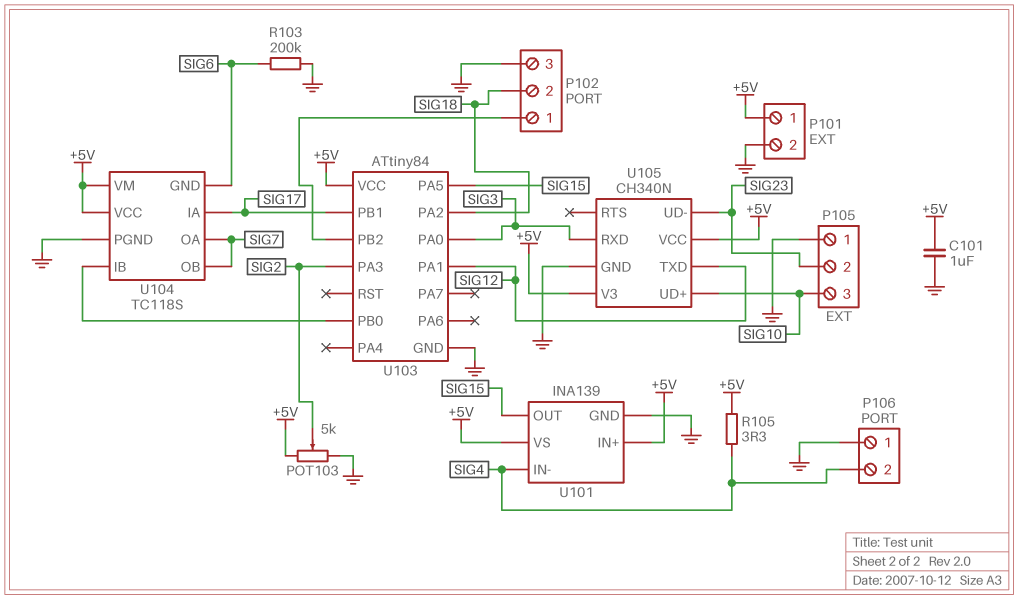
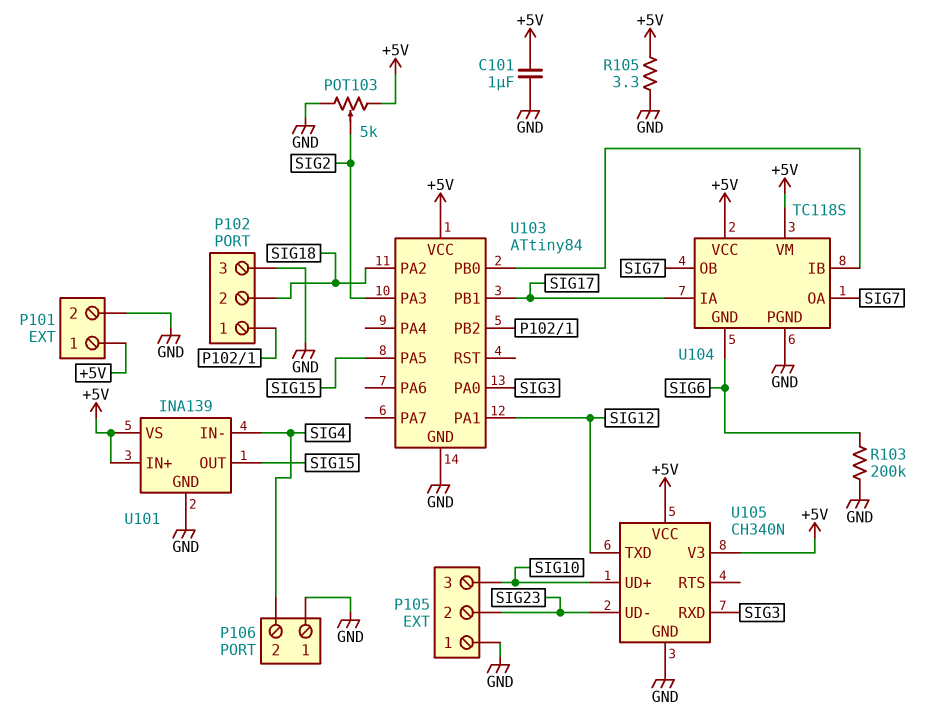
R105: 3.3 (+5V, SIG4) -> 3.3 (+5V, GND)

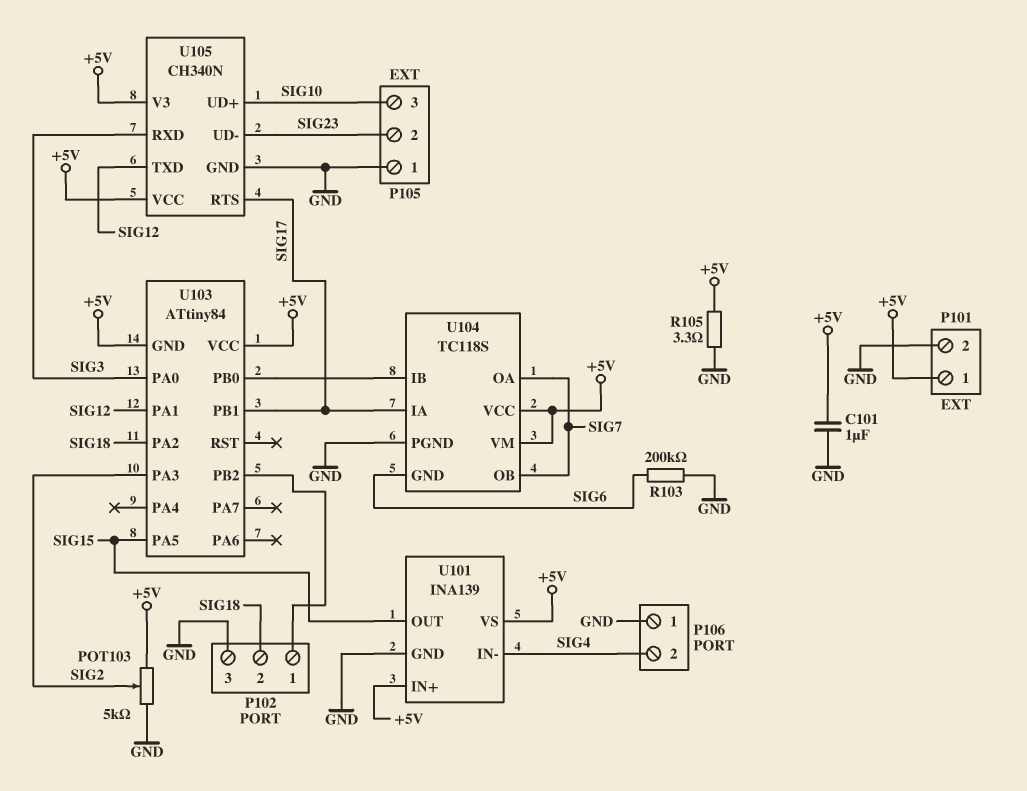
U103 pin GND: GND -> +5V
U105 pin RTS: none -> SIG17

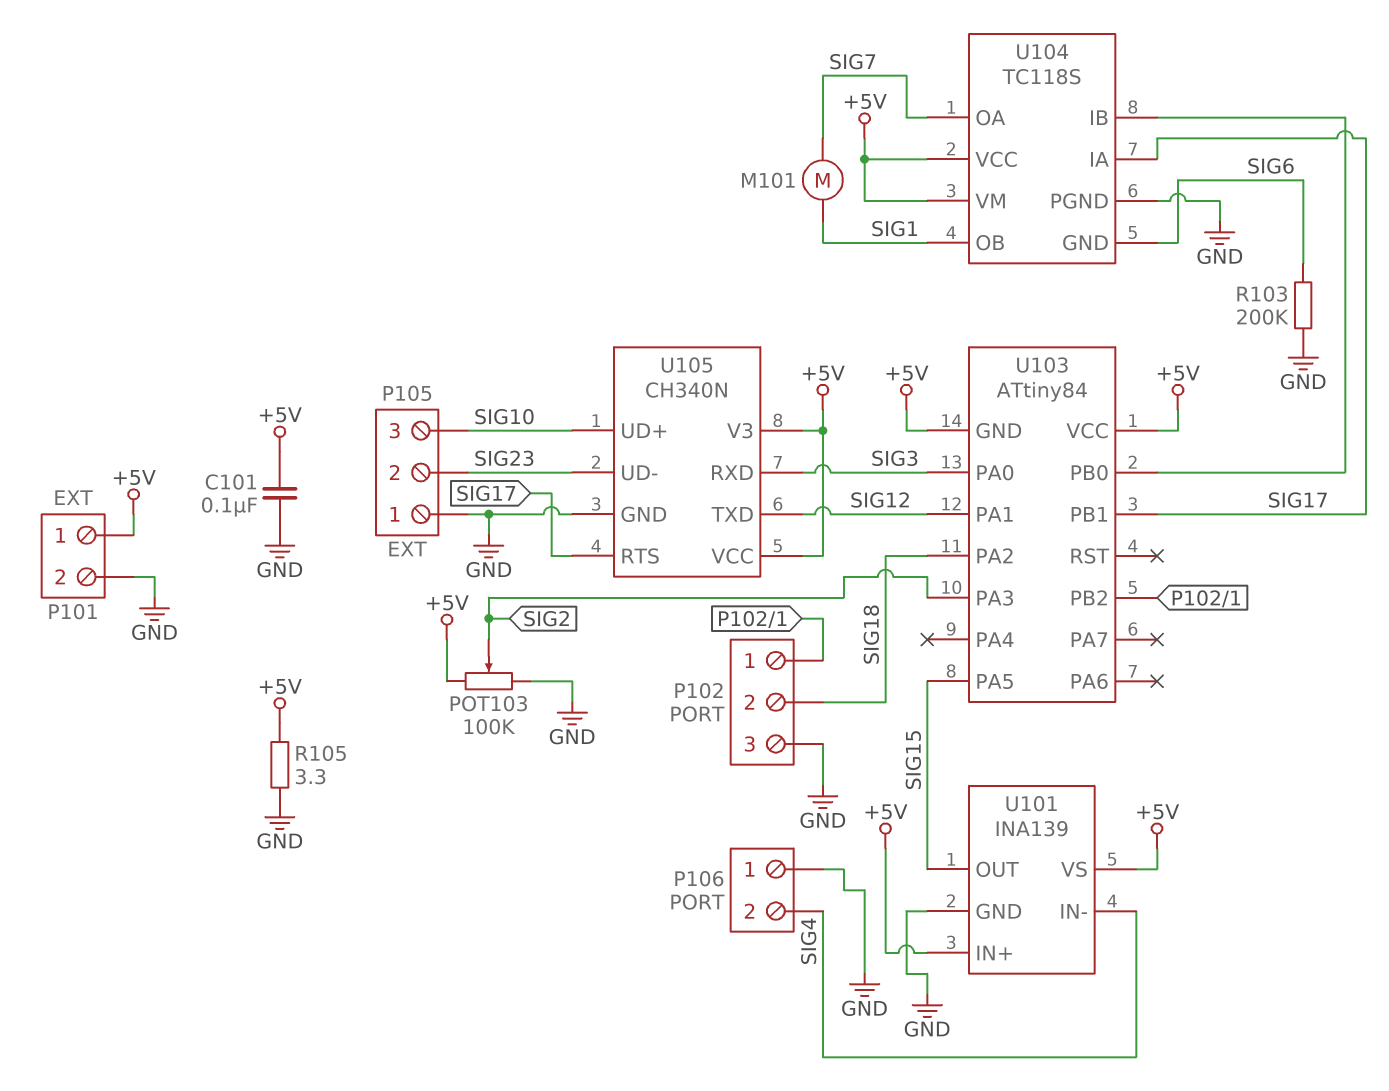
C101: 1uF (+5V, GND) -> 100nF (+5V, GND)
M101: none -> motor (SIG1, SIG7)
POT103: 5k (+5V, GND, wiper SIG2) -> 100k (+5V, GND, wiper SIG2)
U104 pin OB: SIG7 -> SIG1

